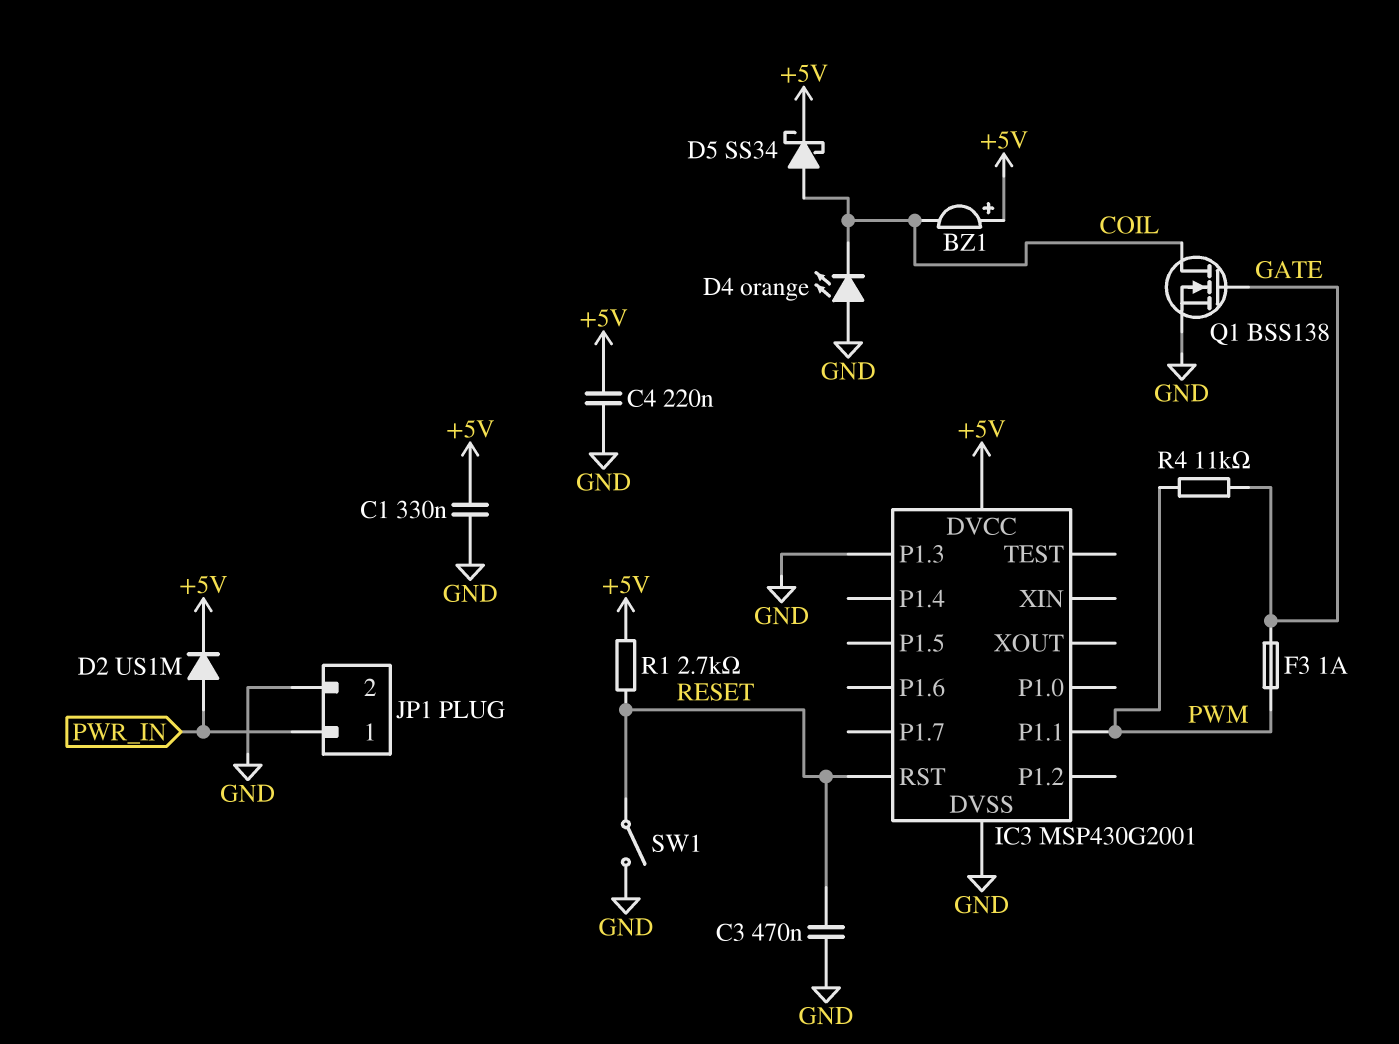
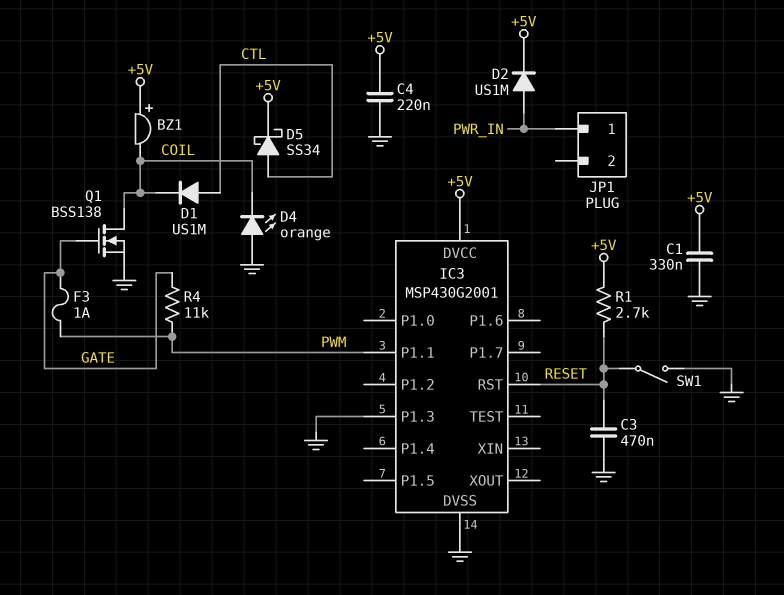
D1: none -> diode US1M (A CTL, K COIL)
D5: schottky SS34 (A COIL, K +5V) -> schottky SS34 (A CTL, K +5V)
JP1 pin 2: GND -> none

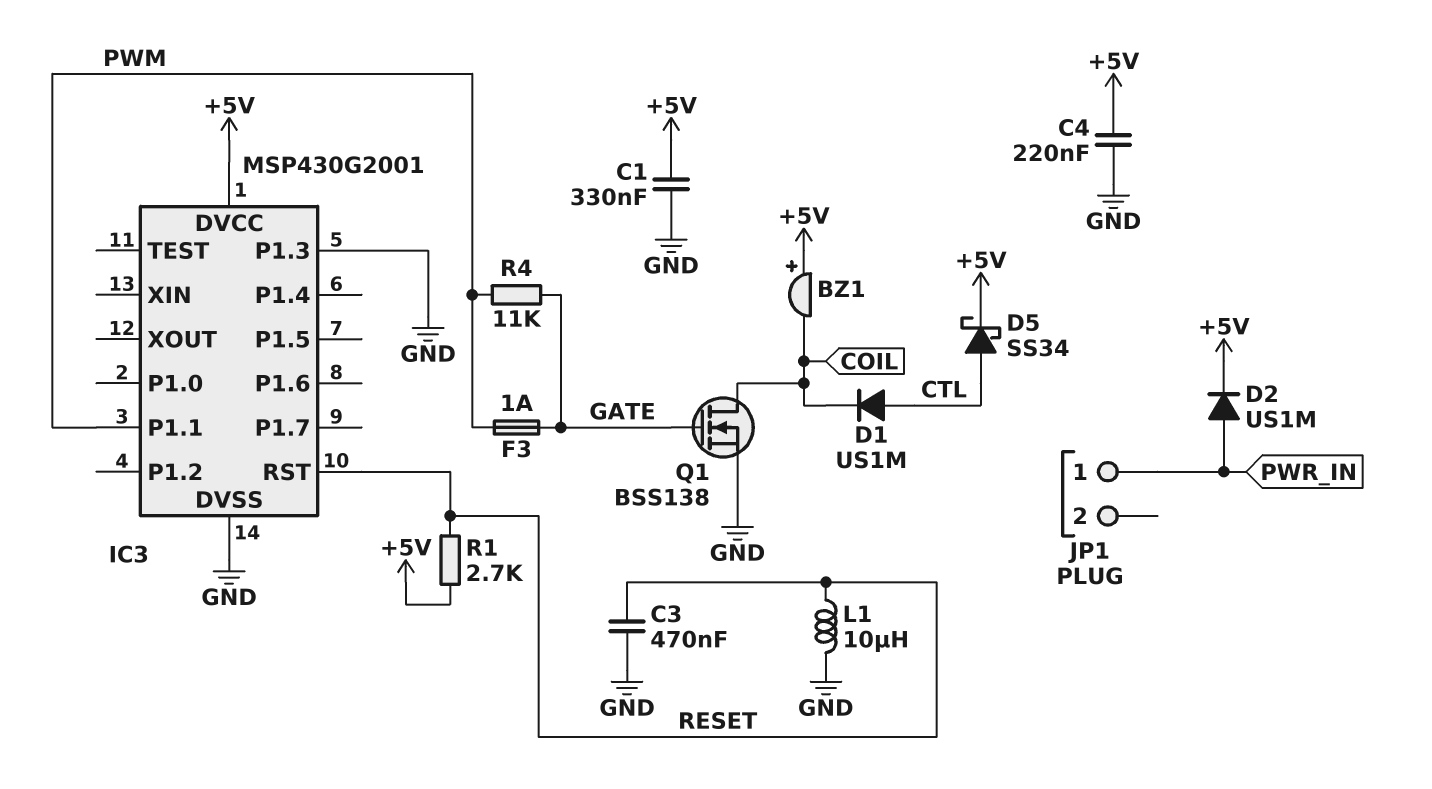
D4: LED orange (A GND, K COIL) -> none
L1: none -> 10uH (GND, RESET)
SW1: switch (GND, RESET) -> none

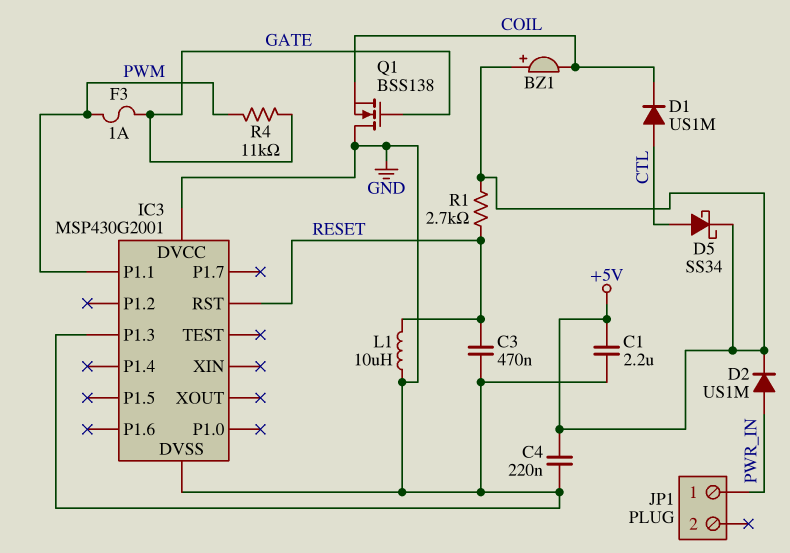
C1: 330nF (+5V, GND) -> 2.2uF (+5V, GND)
IC3 pin DVCC: +5V -> GND
Q1: NMOS BSS138 (G GATE, D COIL, S GND) -> NMOS BSS138 (G GATE, D GND, S COIL)

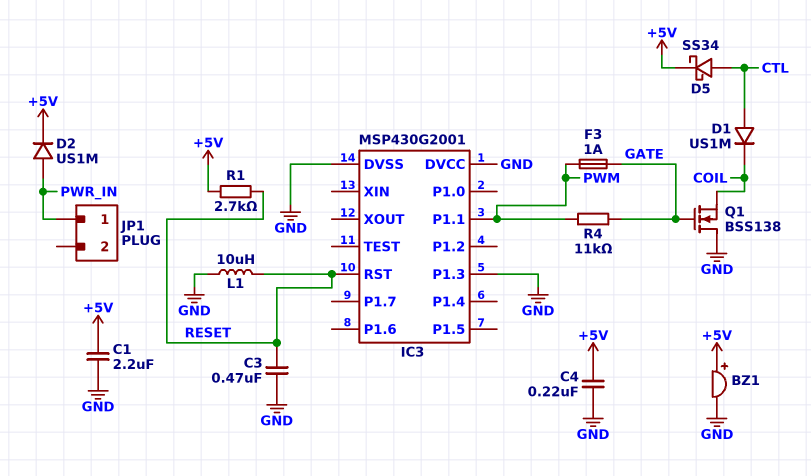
BZ1: buzzer (plus +5V, minus COIL) -> buzzer (plus +5V, minus GND)

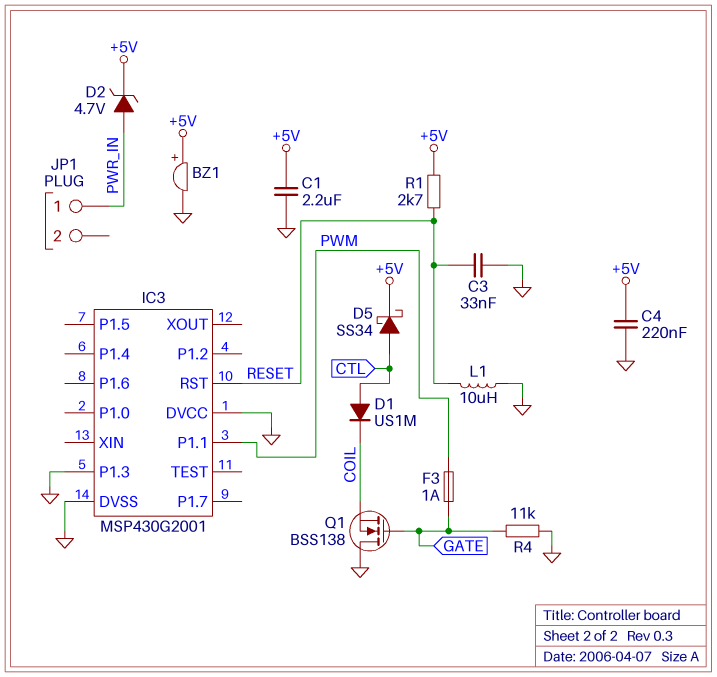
C3: 470nF (GND, RESET) -> 33nF (GND, RESET)
D2: diode US1M (A PWR_IN, K +5V) -> zener 4.7V (A PWR_IN, K +5V)
R4: 11k (GATE, PWM) -> 11k (GATE, GND)

